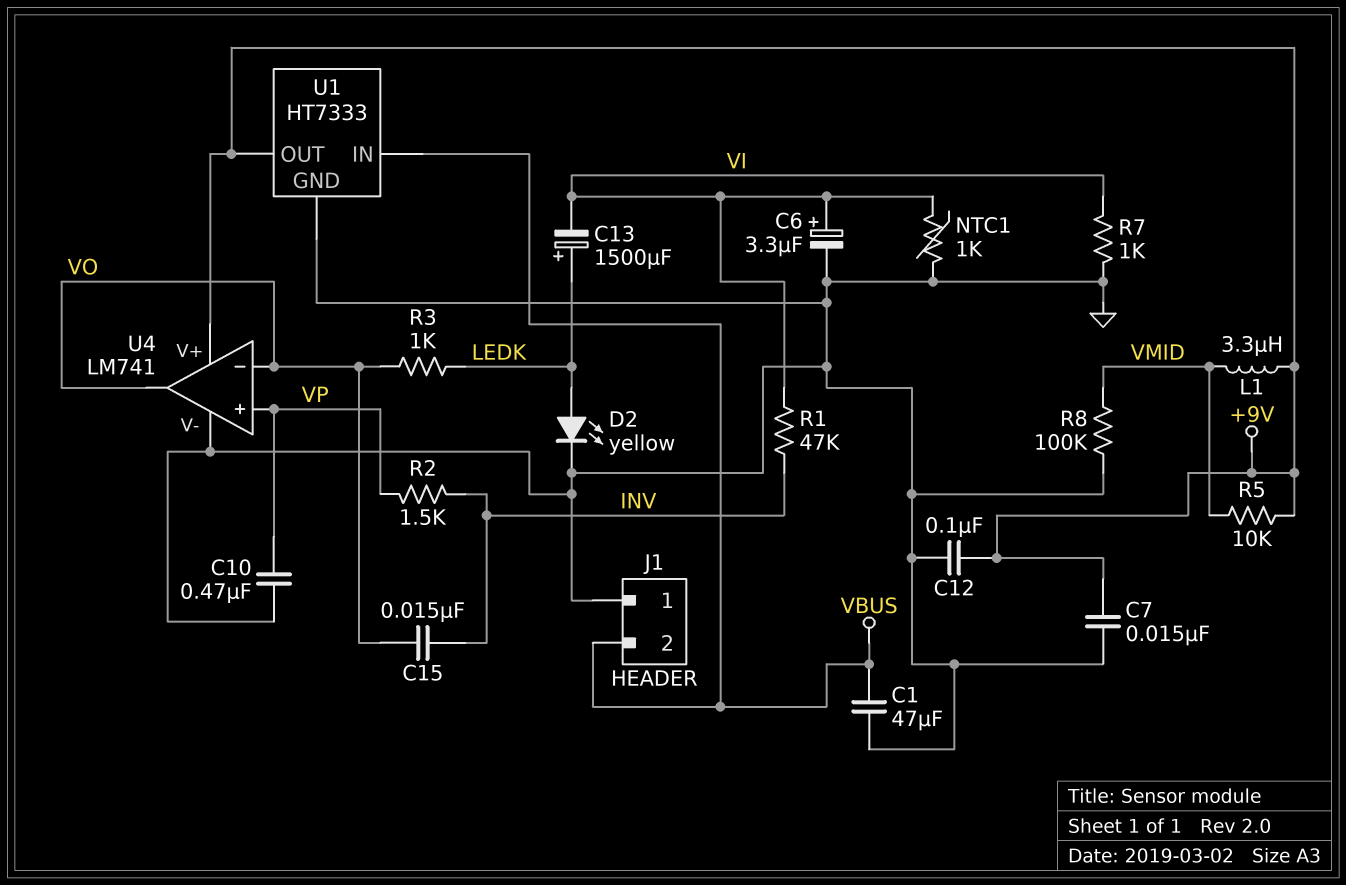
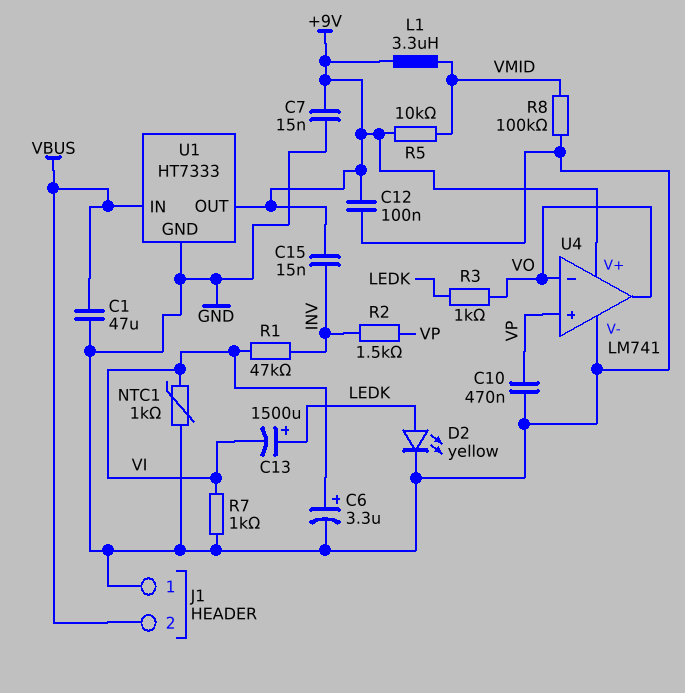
C15: 15nF (INV, VO) -> 15nF (+9V, INV)

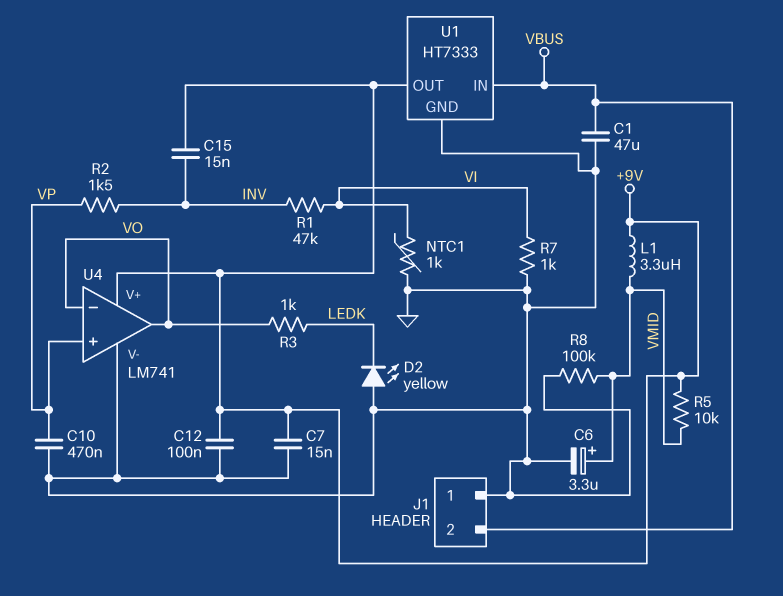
C6: 3.3uF (plus VI, minus GND) -> 3.3uF (plus VMID, minus GND)
C13: 1500uF (plus LEDK, minus VI) -> none
D2: LED yellow (A LEDK, K GND) -> LED yellow (A GND, K LEDK)

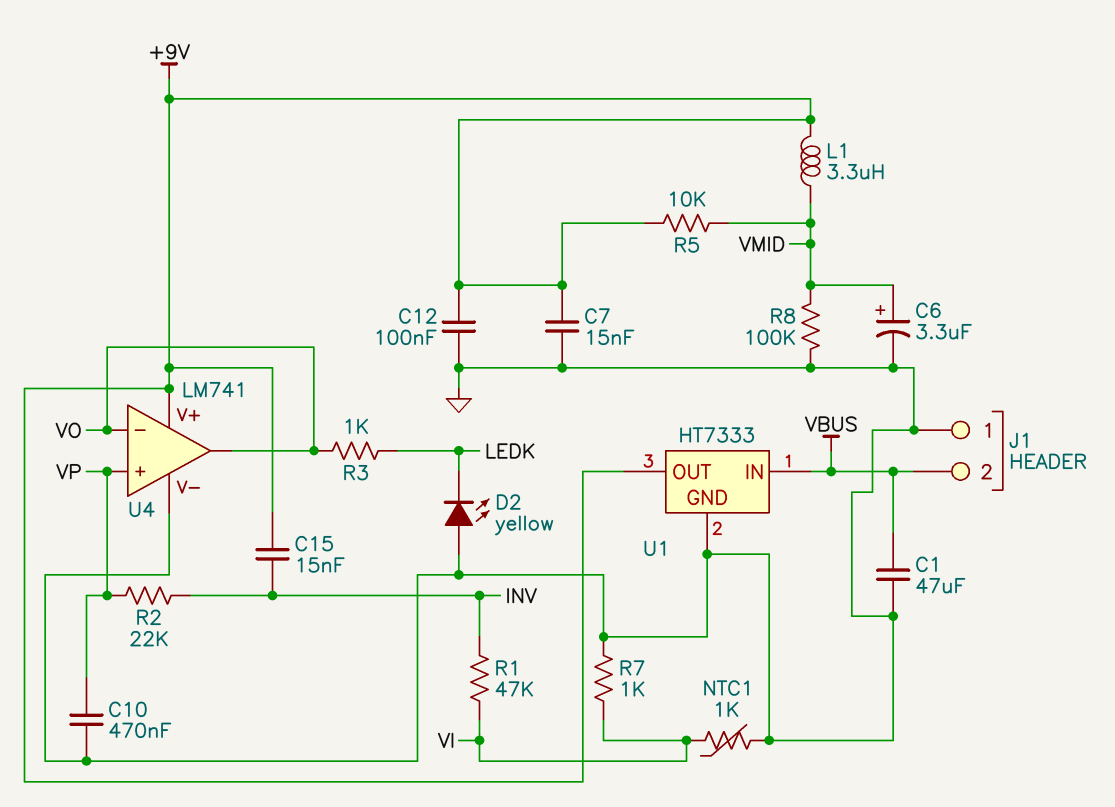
R2: 1.5k (INV, VP) -> 22k (INV, VP)

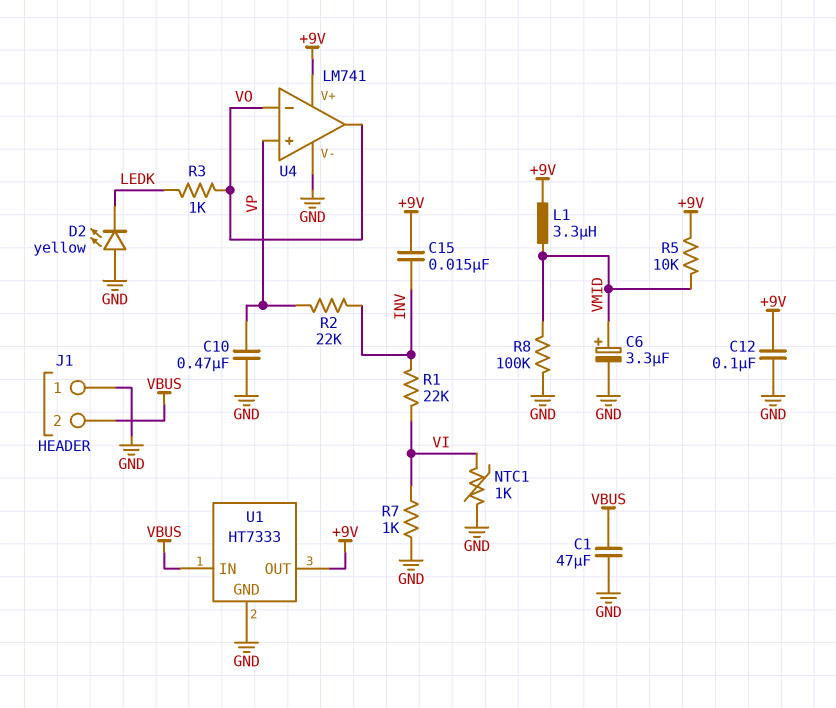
C7: 15nF (+9V, GND) -> none
R1: 47k (INV, VI) -> 22k (INV, VI)

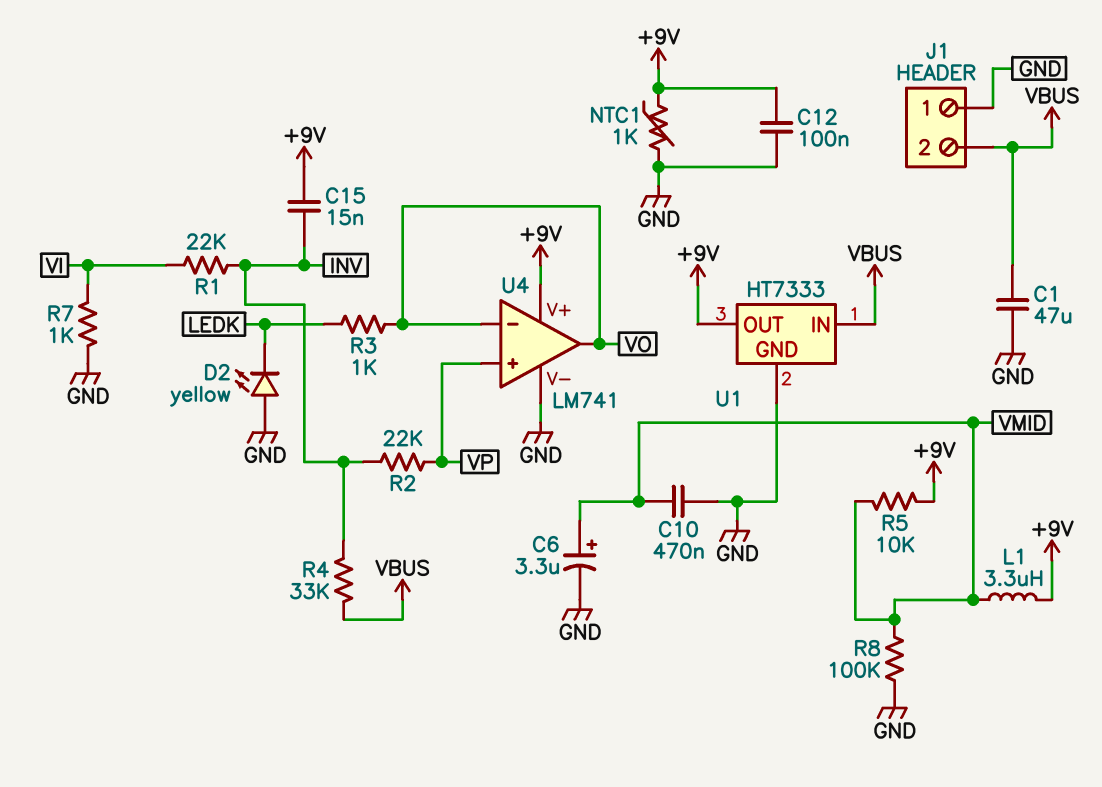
C10: 470nF (GND, VP) -> 470nF (GND, VMID)
NTC1: 1k (GND, VI) -> 1k (+9V, GND)
R4: none -> 33k (INV, VBUS)

